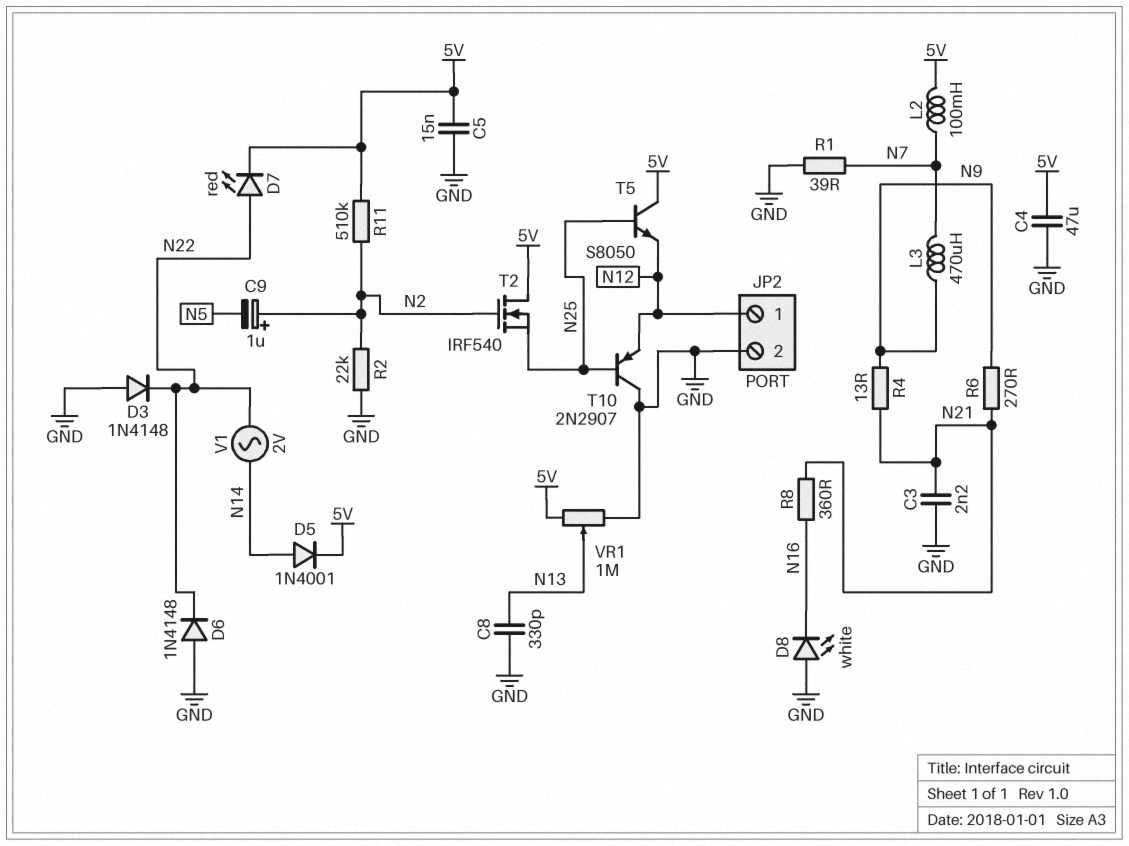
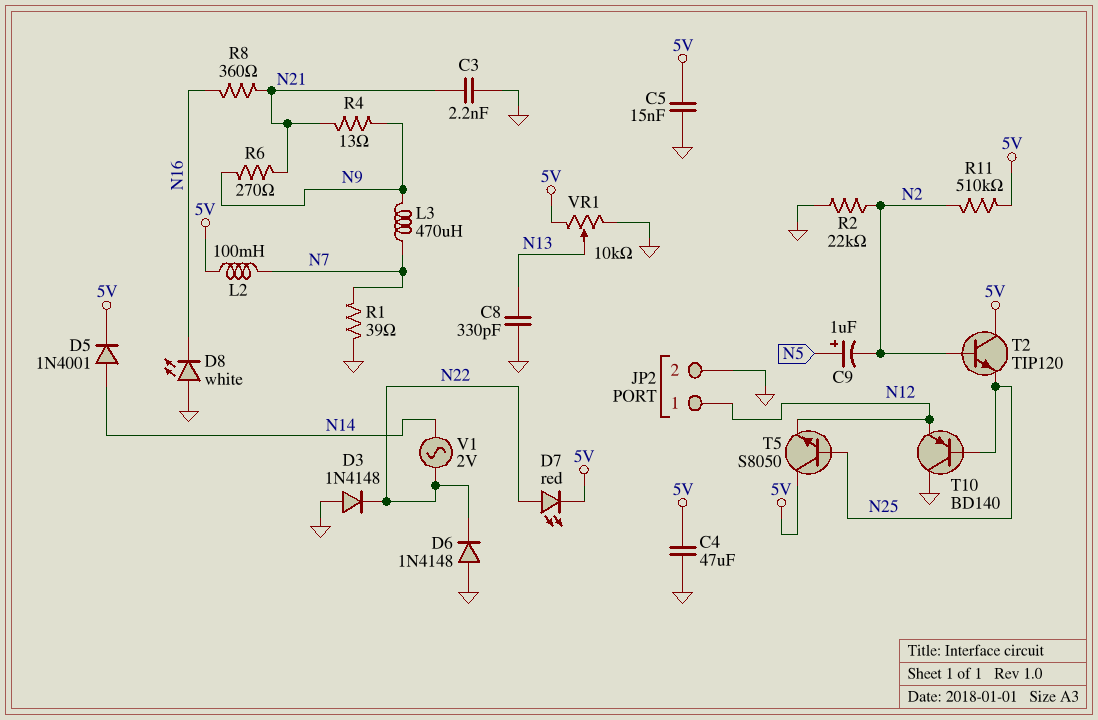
C9: 1uF (plus N2, minus N5) -> 1uF (plus N5, minus N2)
T2: NMOS IRF540 (G N2, D 5V, S N25) -> NPN TIP120 (B N2, C 5V, E N25)
T10: PNP 2N2907 (B N25, C GND, E N12) -> PNP BD140 (B N25, C GND, E N12)
VR1: 1M (5V, GND, wiper N13) -> 10k (5V, GND, wiper N13)

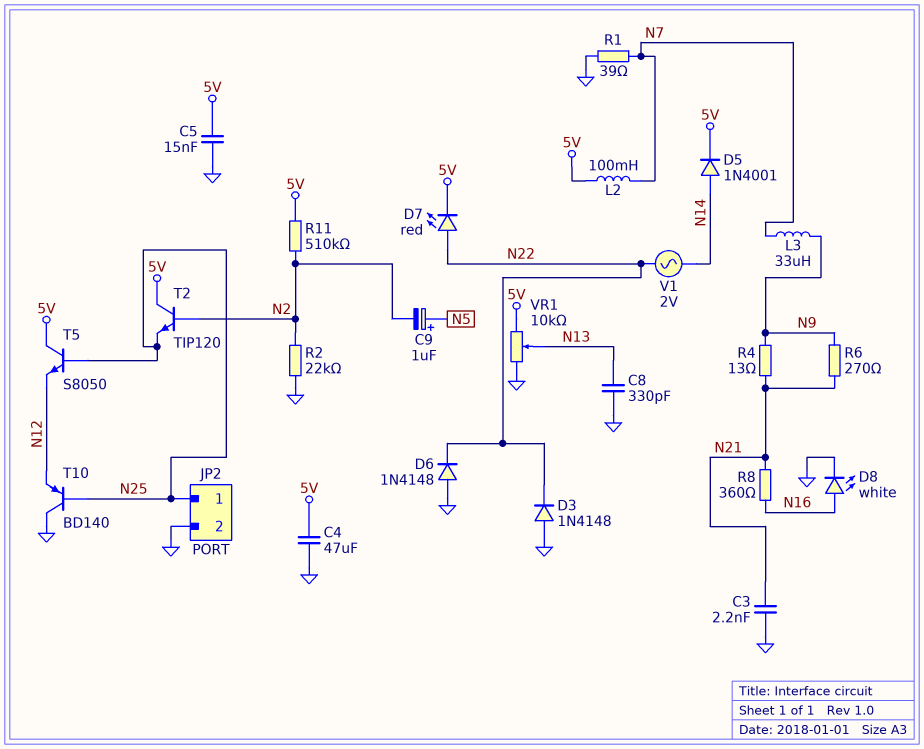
D8: LED white (A GND, K N16) -> LED white (A N16, K GND)
JP2 pin 1: N12 -> N25
L3: 470uH (N7, N9) -> 33uH (N7, N9)

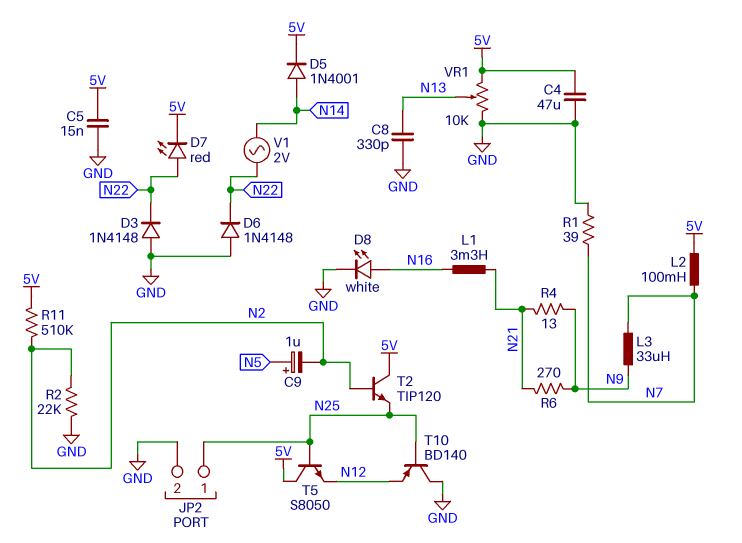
C3: 2.2nF (GND, N21) -> none
L1: none -> 3.3mH (N16, N21)
R8: 360 (N16, N21) -> none

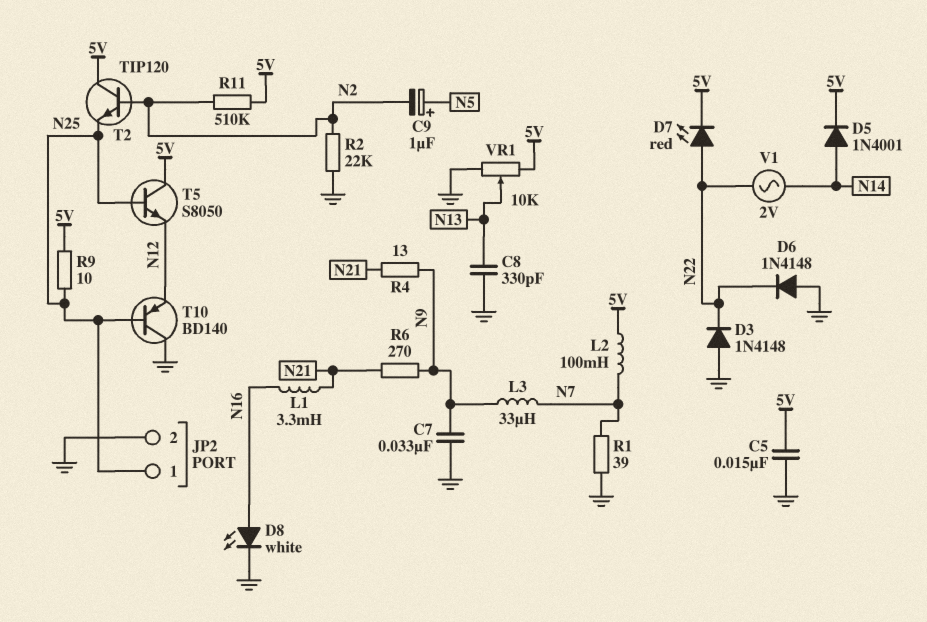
C4: 47uF (5V, GND) -> none
C7: none -> 33nF (GND, N9)
R9: none -> 10 (5V, N25)

